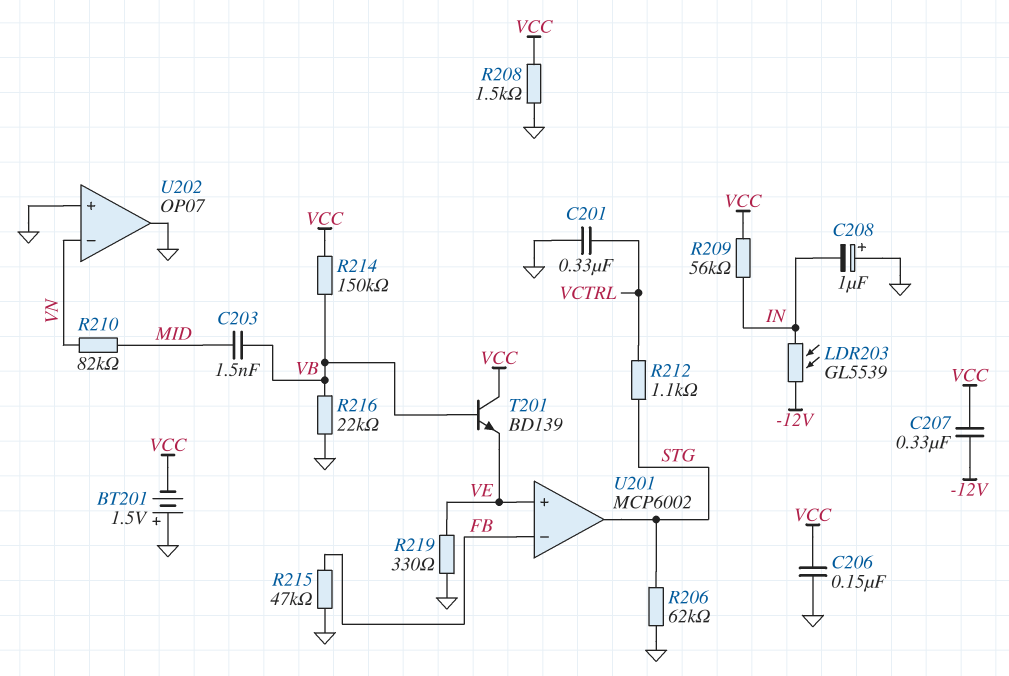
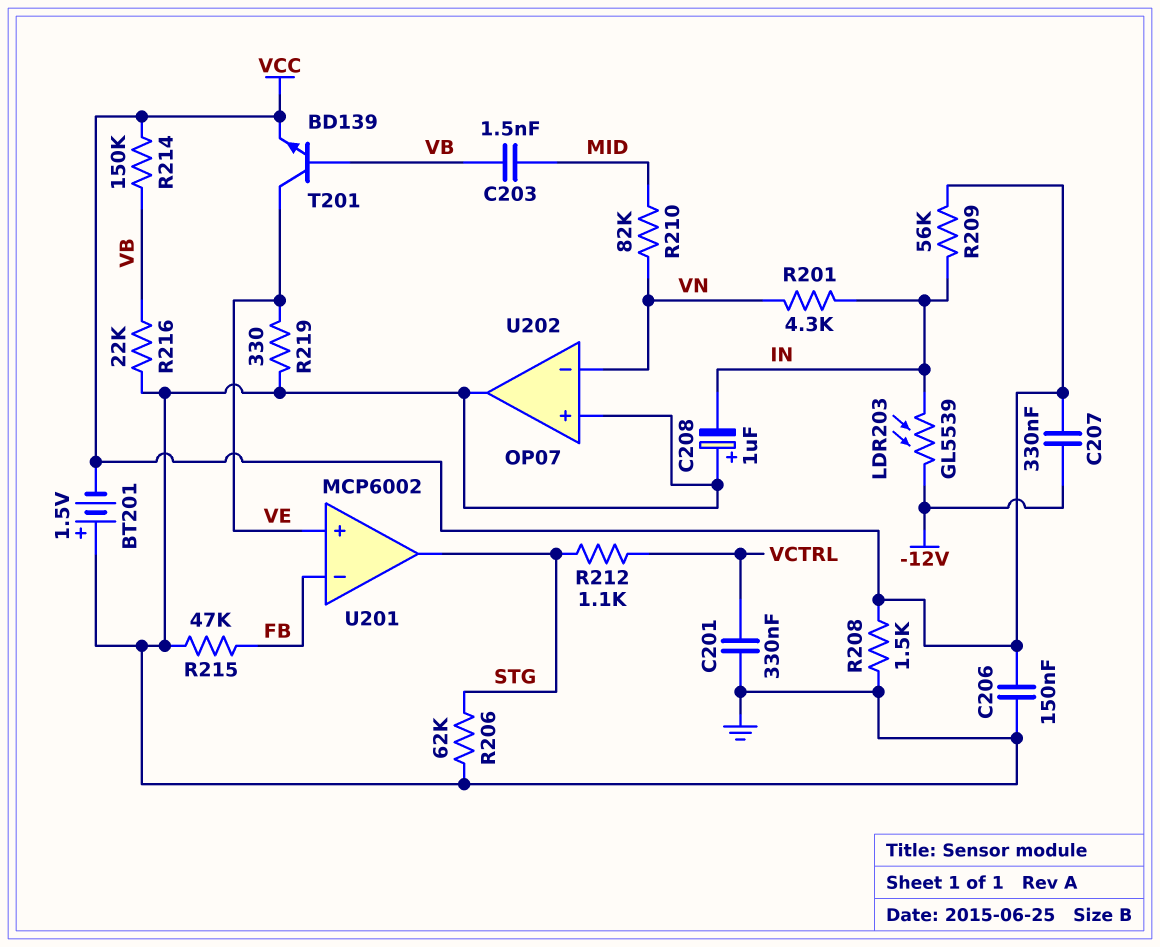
R201: none -> 4.3k (IN, VN)
T201: NPN BD139 (B VB, C VCC, E VE) -> NPN BD139 (B VB, C VE, E VCC)

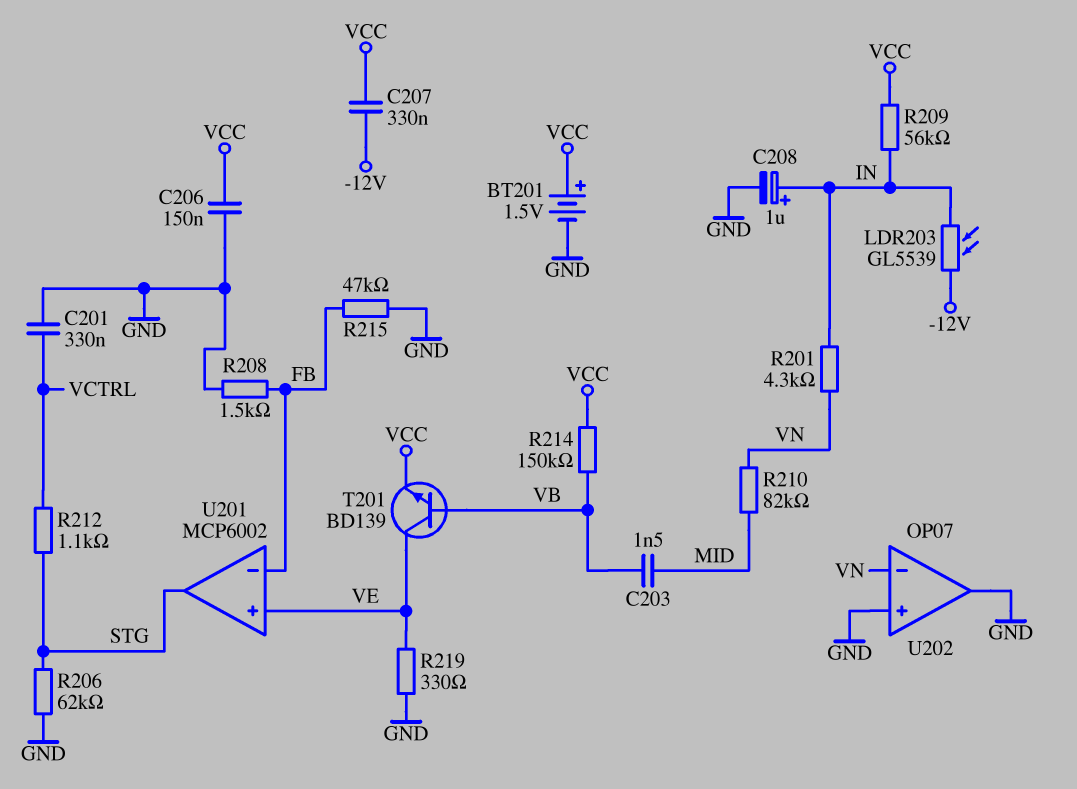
BT201: 1.5V (plus GND, minus VCC) -> 1.5V (plus VCC, minus GND)
C208: 1uF (plus GND, minus IN) -> 1uF (plus IN, minus GND)
R208: 1.5k (GND, VCC) -> 1.5k (FB, GND)
R216: 22k (GND, VB) -> none

